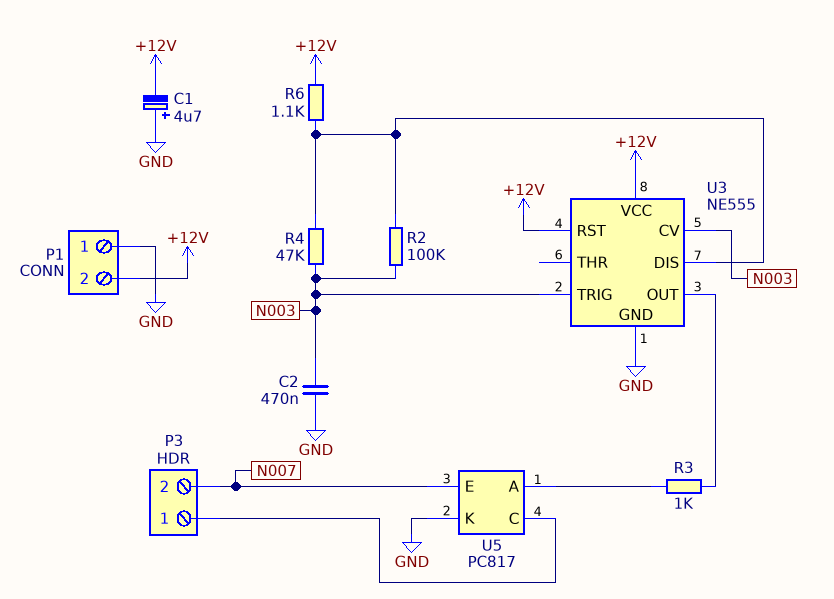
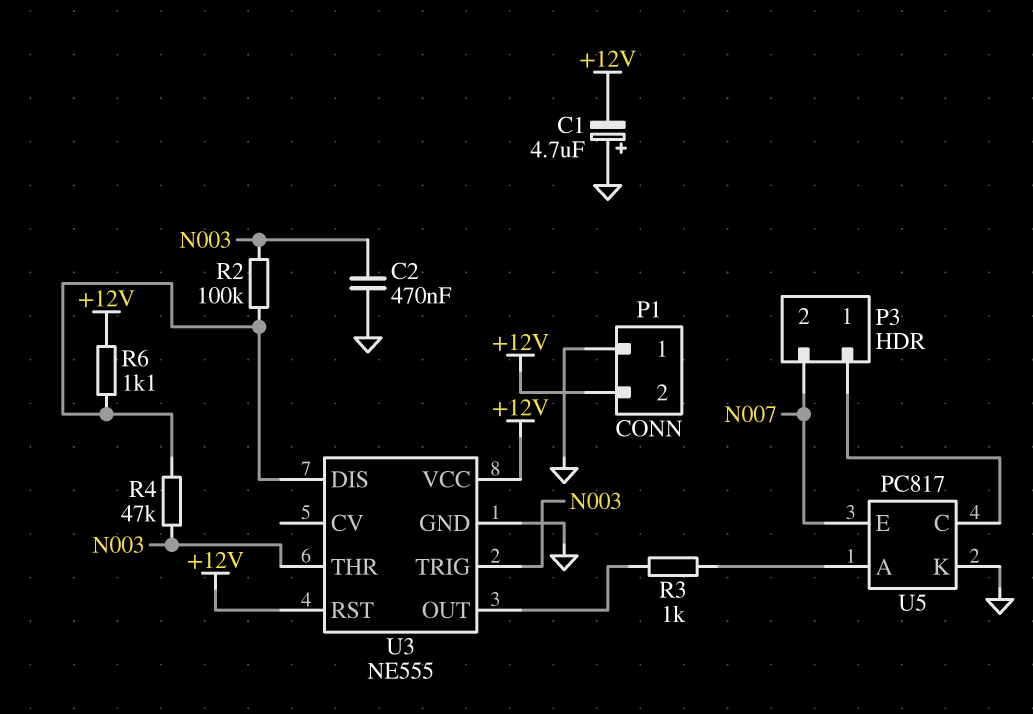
U3 pin CV: N003 -> none
U3 pin THR: none -> N003

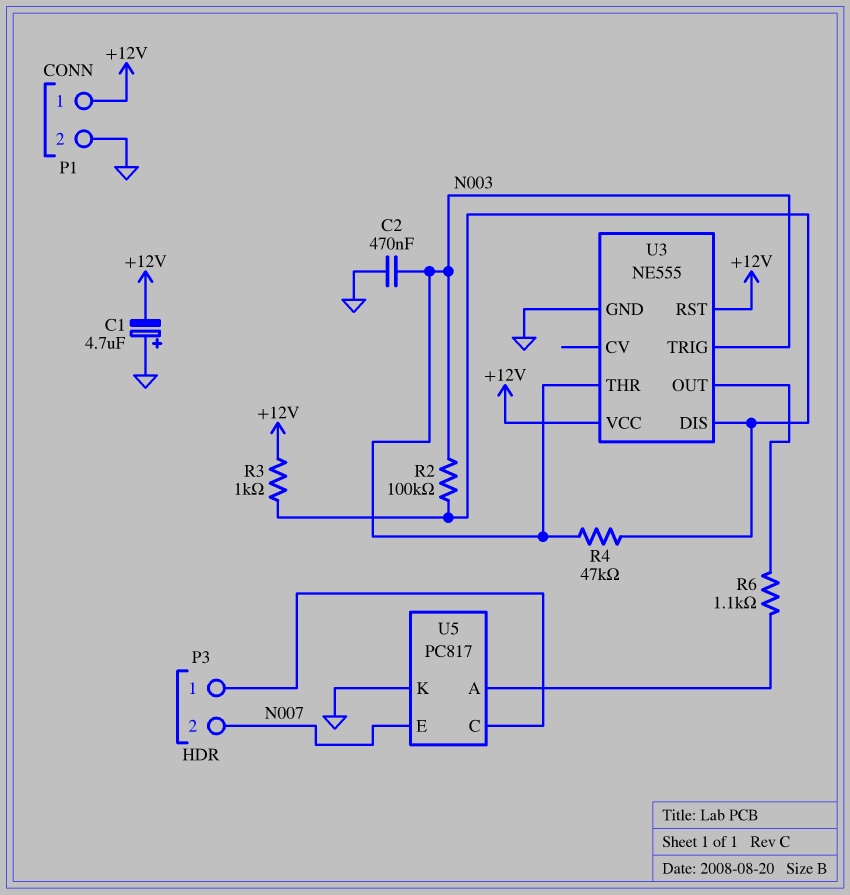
P1 pin 1: GND -> +12V
P1 pin 2: +12V -> GND
R3: 1k (U3/OUT, U5/A) -> 1k (+12V, U3/DIS)
R6: 1.1k (+12V, U3/DIS) -> 1.1k (U3/OUT, U5/A)

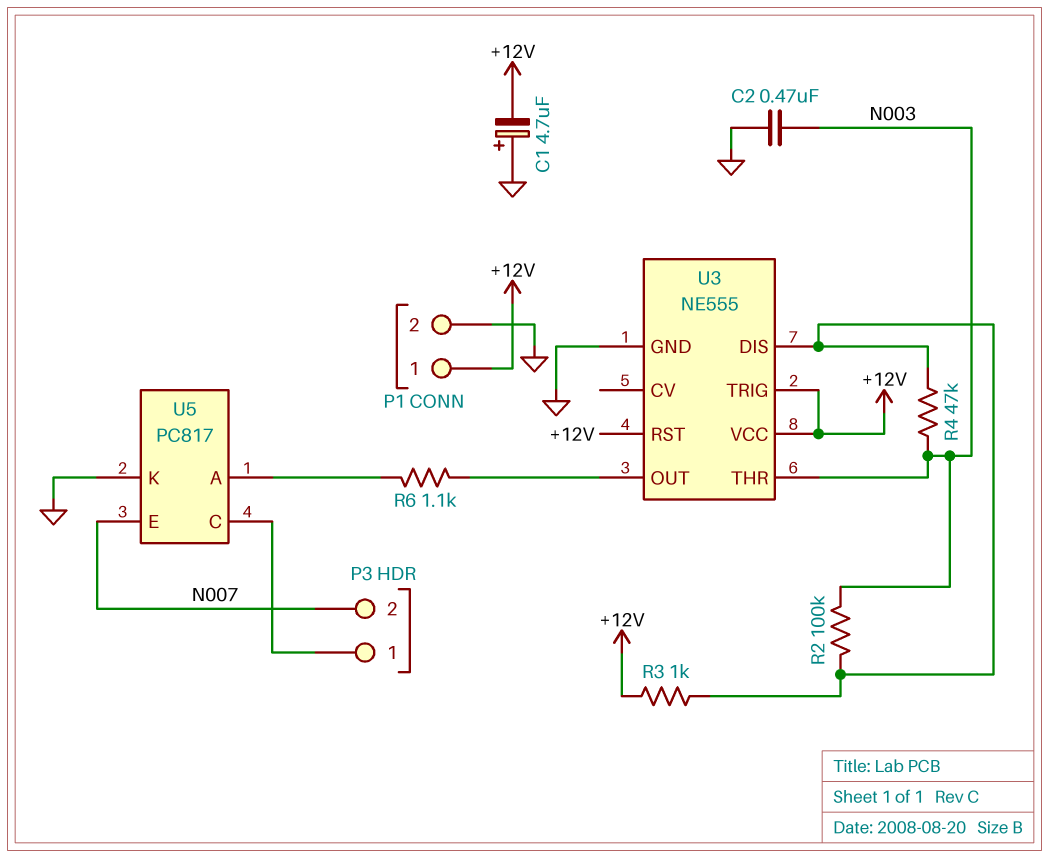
U3 pin TRIG: N003 -> +12V

